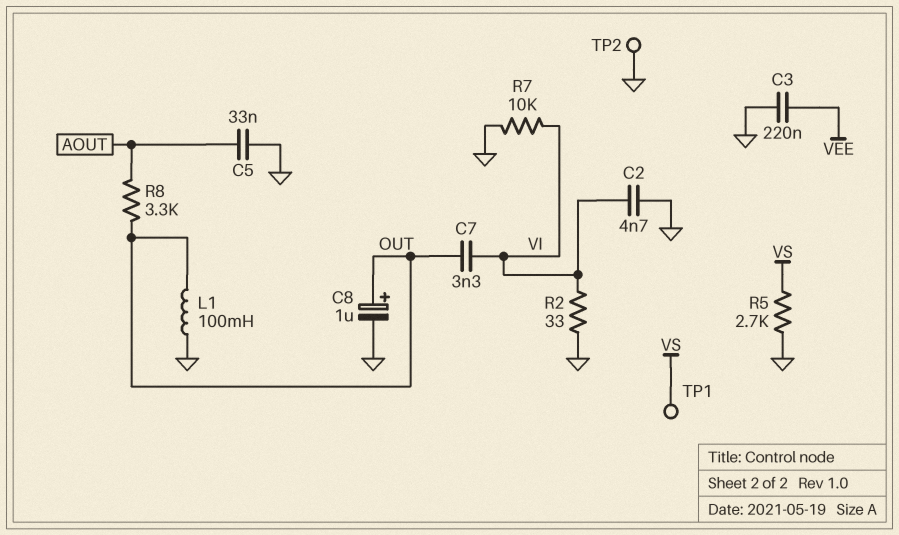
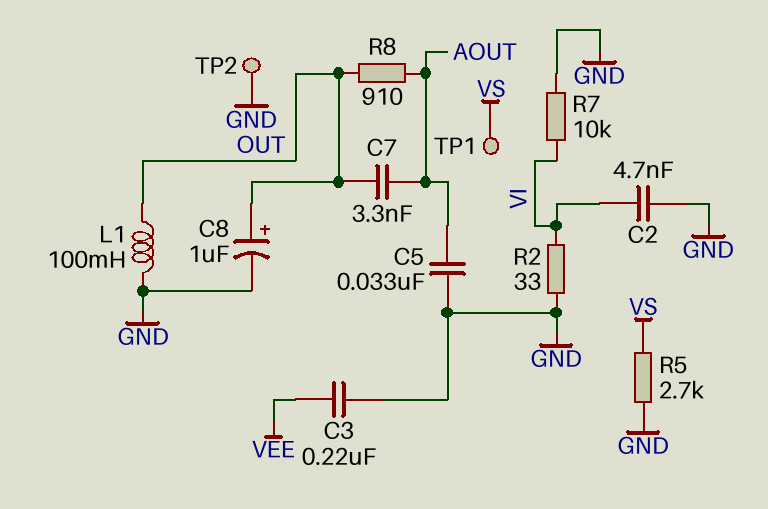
C7: 3.3nF (OUT, VI) -> 3.3nF (AOUT, OUT)
R8: 3.3k (AOUT, OUT) -> 910 (AOUT, OUT)

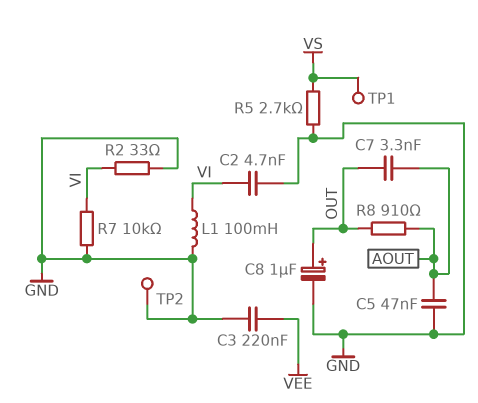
C5: 33nF (AOUT, GND) -> 47nF (AOUT, GND)
L1: 100mH (GND, OUT) -> 100mH (GND, VI)

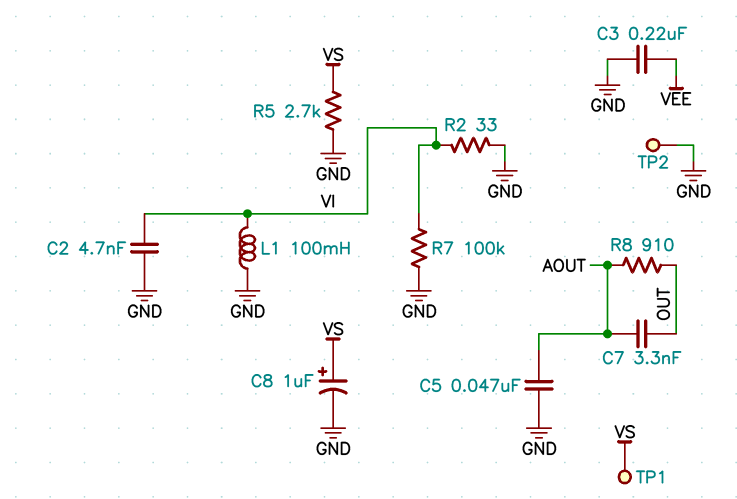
C8: 1uF (plus OUT, minus GND) -> 1uF (plus VS, minus GND)
R7: 10k (GND, VI) -> 100k (GND, VI)

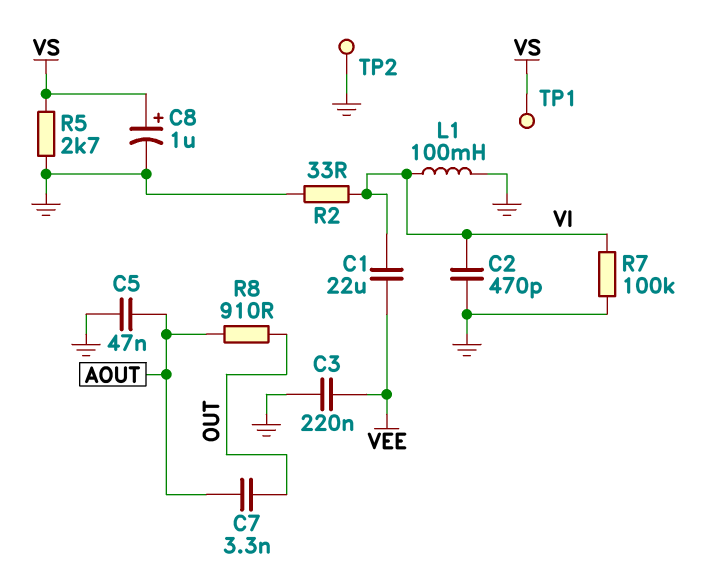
C1: none -> 22uF (VEE, VI)
C2: 4.7nF (GND, VI) -> 470pF (GND, VI)

